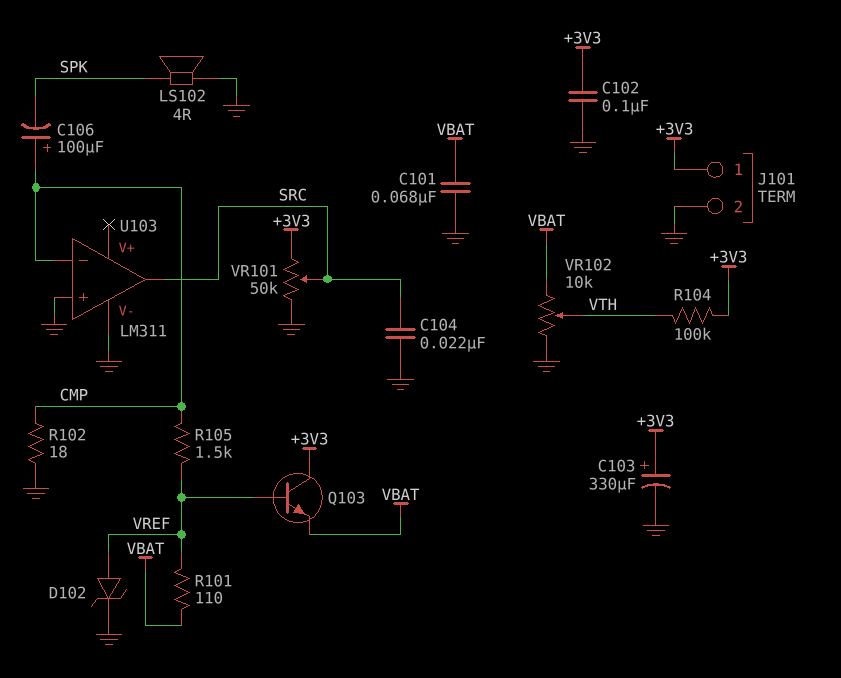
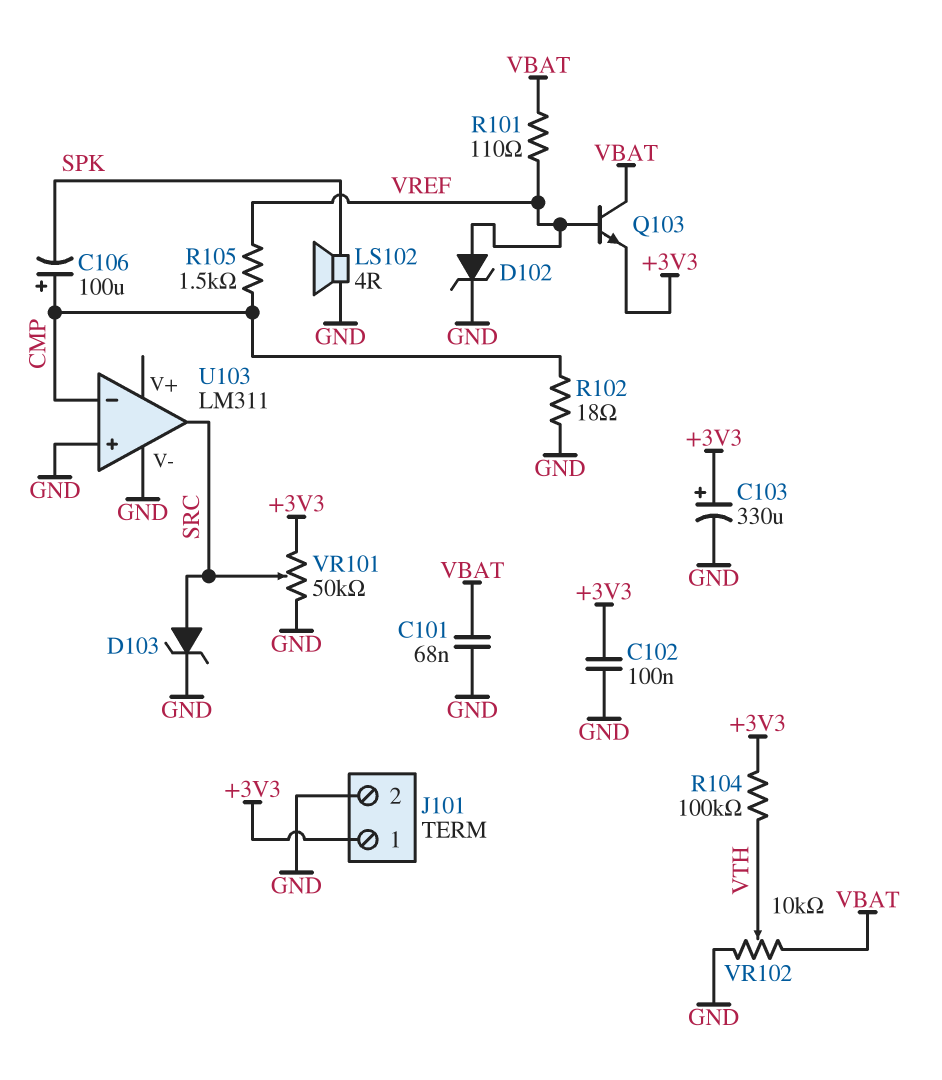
C104: 22nF (GND, SRC) -> none
D103: none -> zener (A SRC, K GND)
Q103: NPN (B VREF, C +3V3, E VBAT) -> NPN (B VREF, C VBAT, E +3V3)

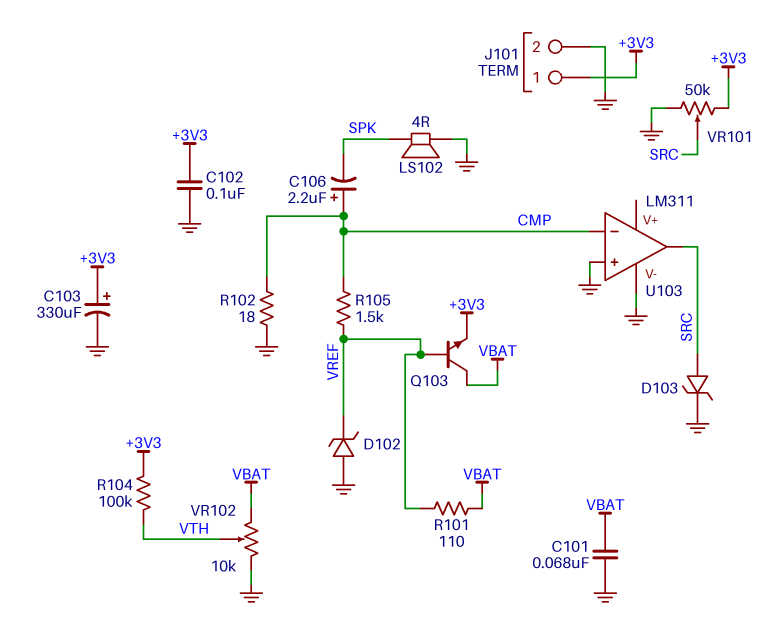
C106: 100uF (plus CMP, minus SPK) -> 2.2uF (plus CMP, minus SPK)
D102: zener (A VREF, K GND) -> zener (A GND, K VREF)

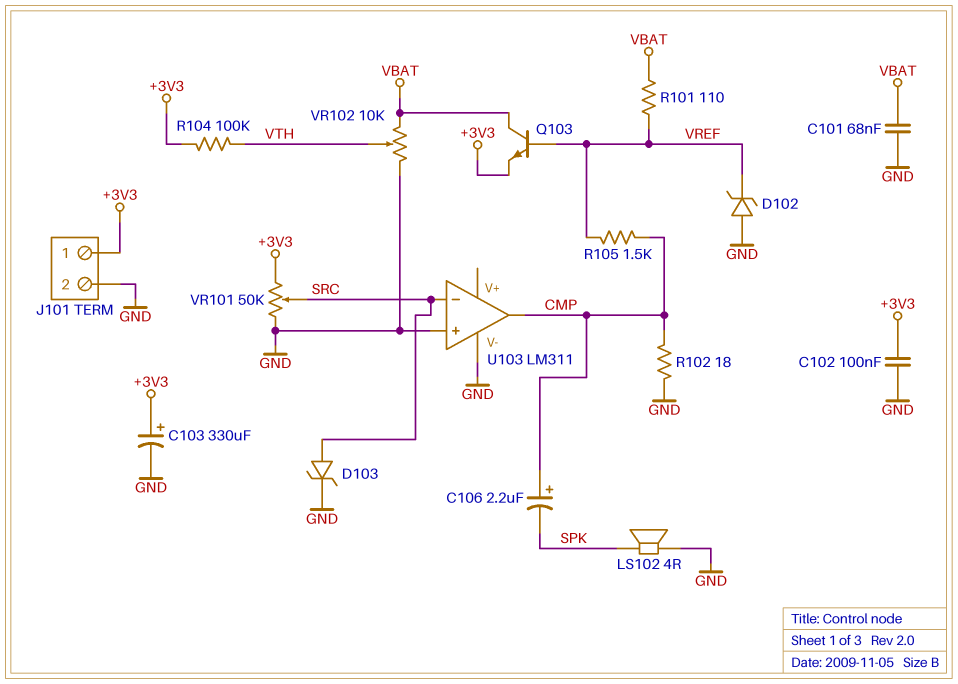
U103 pin in-: CMP -> SRC
U103 pin out: SRC -> CMP

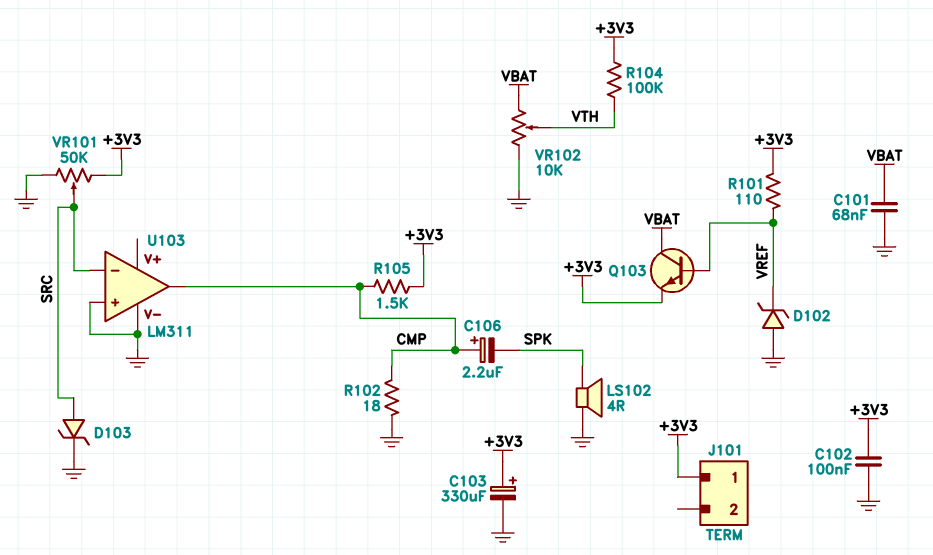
J101 pin 2: GND -> none
R101: 110 (VBAT, VREF) -> 110 (+3V3, VREF)
R105: 1.5k (CMP, VREF) -> 1.5k (+3V3, CMP)

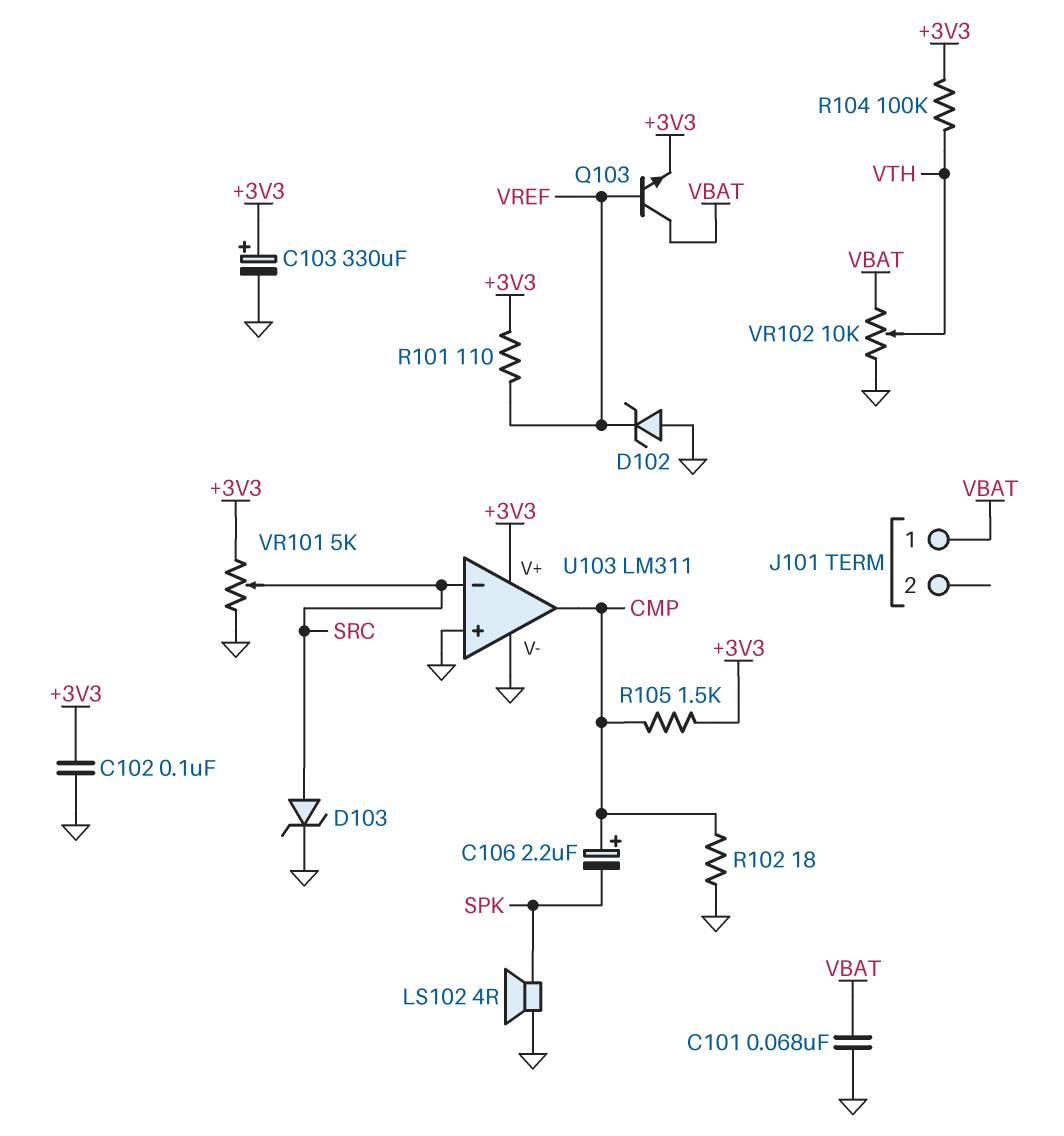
J101 pin 1: +3V3 -> VBAT
U103 pin V+: none -> +3V3
VR101: 50k (+3V3, GND, wiper SRC) -> 5k (+3V3, GND, wiper SRC)

